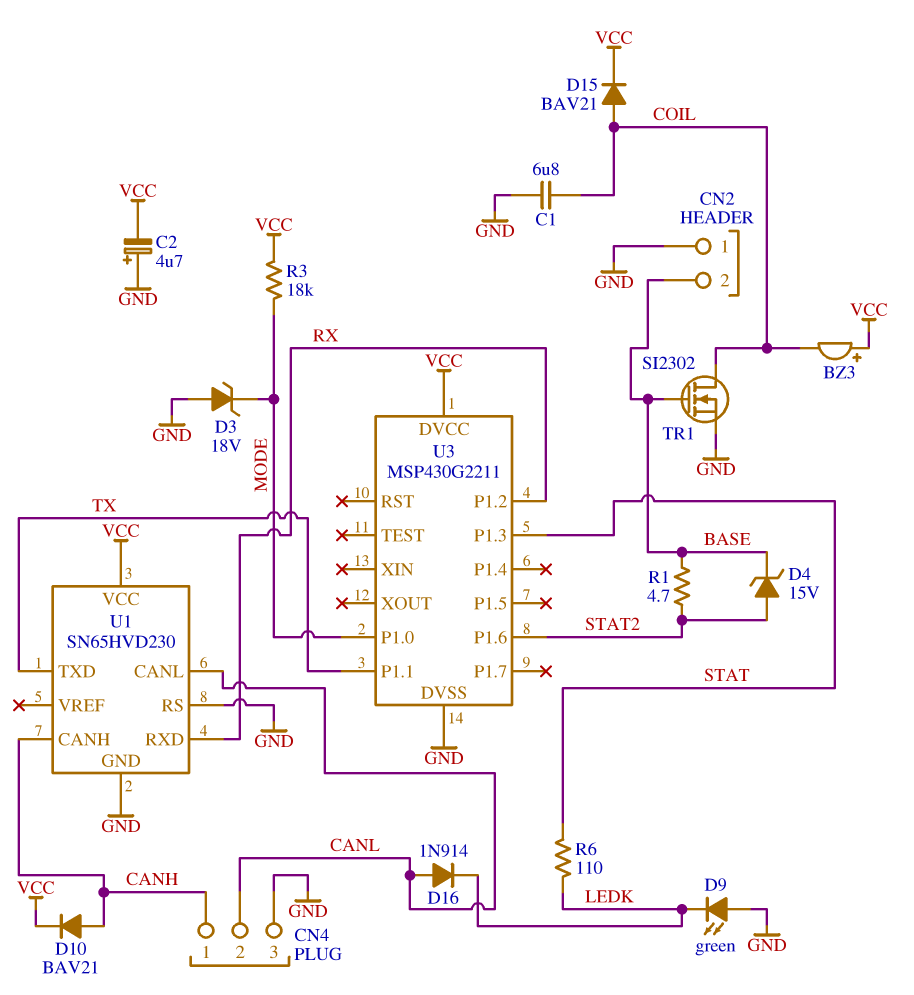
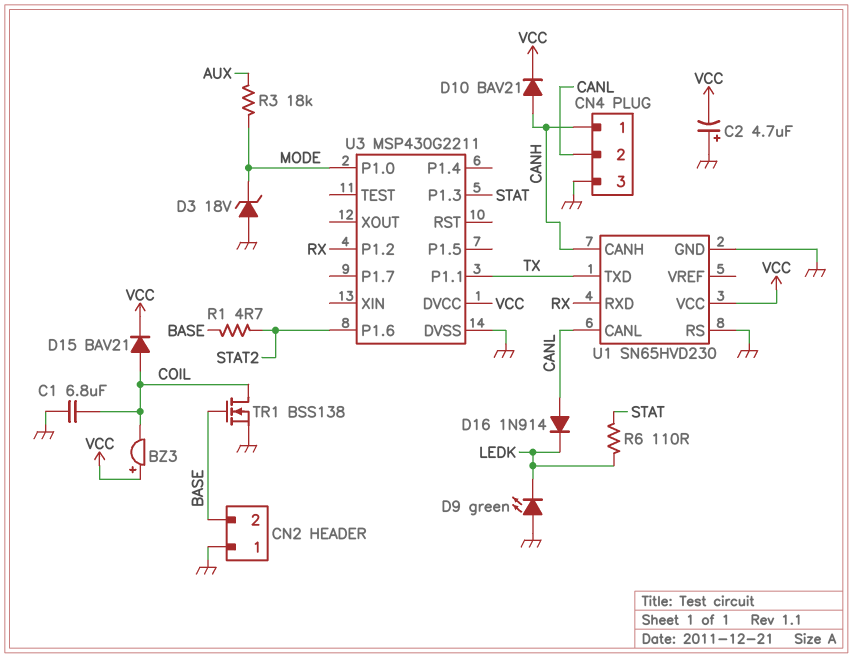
D4: zener 15V (A STAT2, K BASE) -> none
R3: 18k (MODE, VCC) -> 18k (AUX, MODE)
TR1: NMOS SI2302 (G BASE, D COIL, S GND) -> NMOS BSS138 (G BASE, D COIL, S GND)

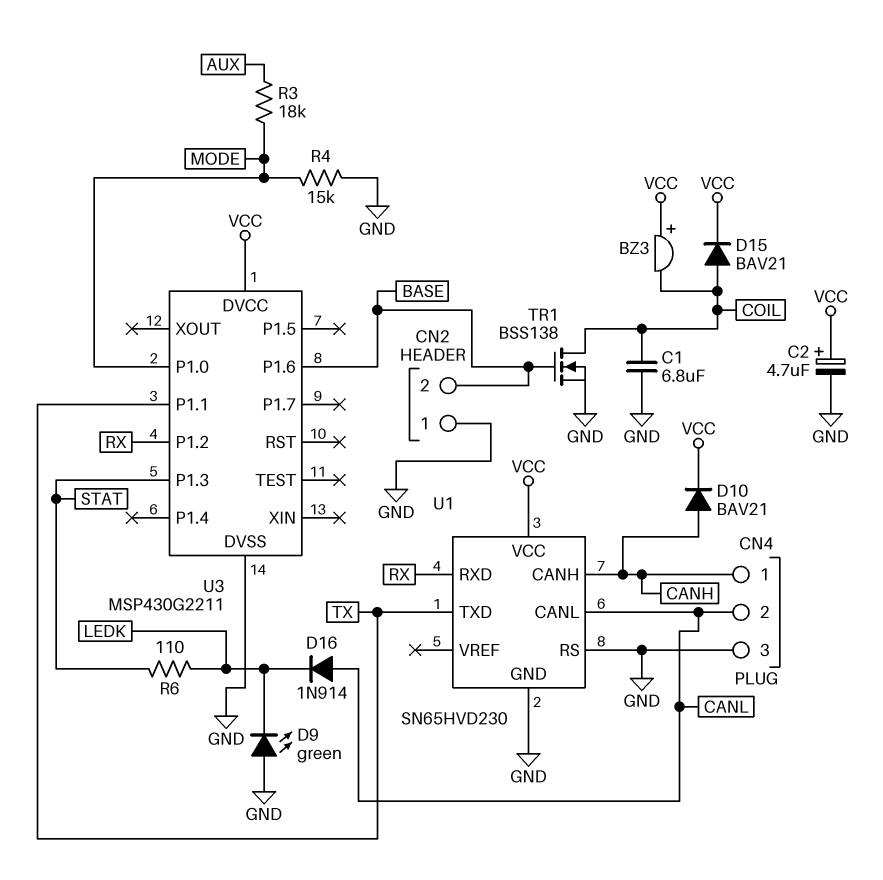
C2: 4.7uF (plus GND, minus VCC) -> 4.7uF (plus VCC, minus GND)
D3: zener 18V (A GND, K MODE) -> none
R1: 4.7 (BASE, STAT2) -> none
R4: none -> 15k (GND, MODE)
U3 pin P1.6: STAT2 -> BASE

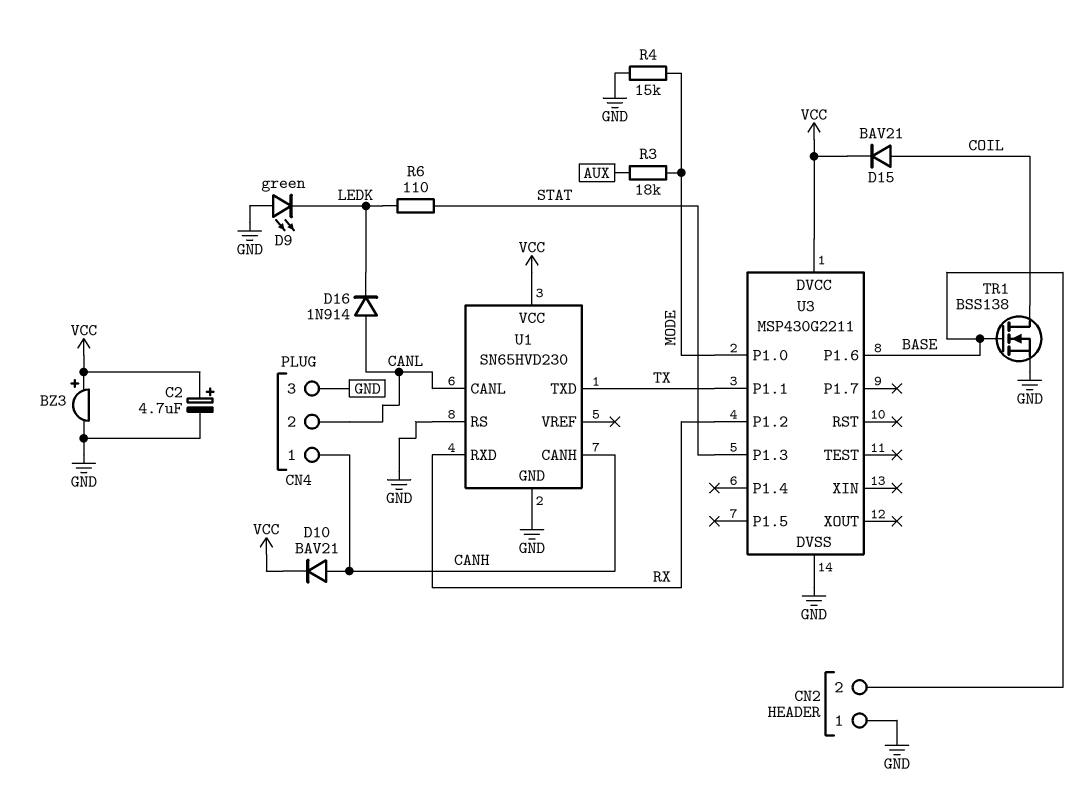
BZ3: buzzer (plus VCC, minus COIL) -> buzzer (plus VCC, minus GND)
C1: 6.8uF (COIL, GND) -> none

